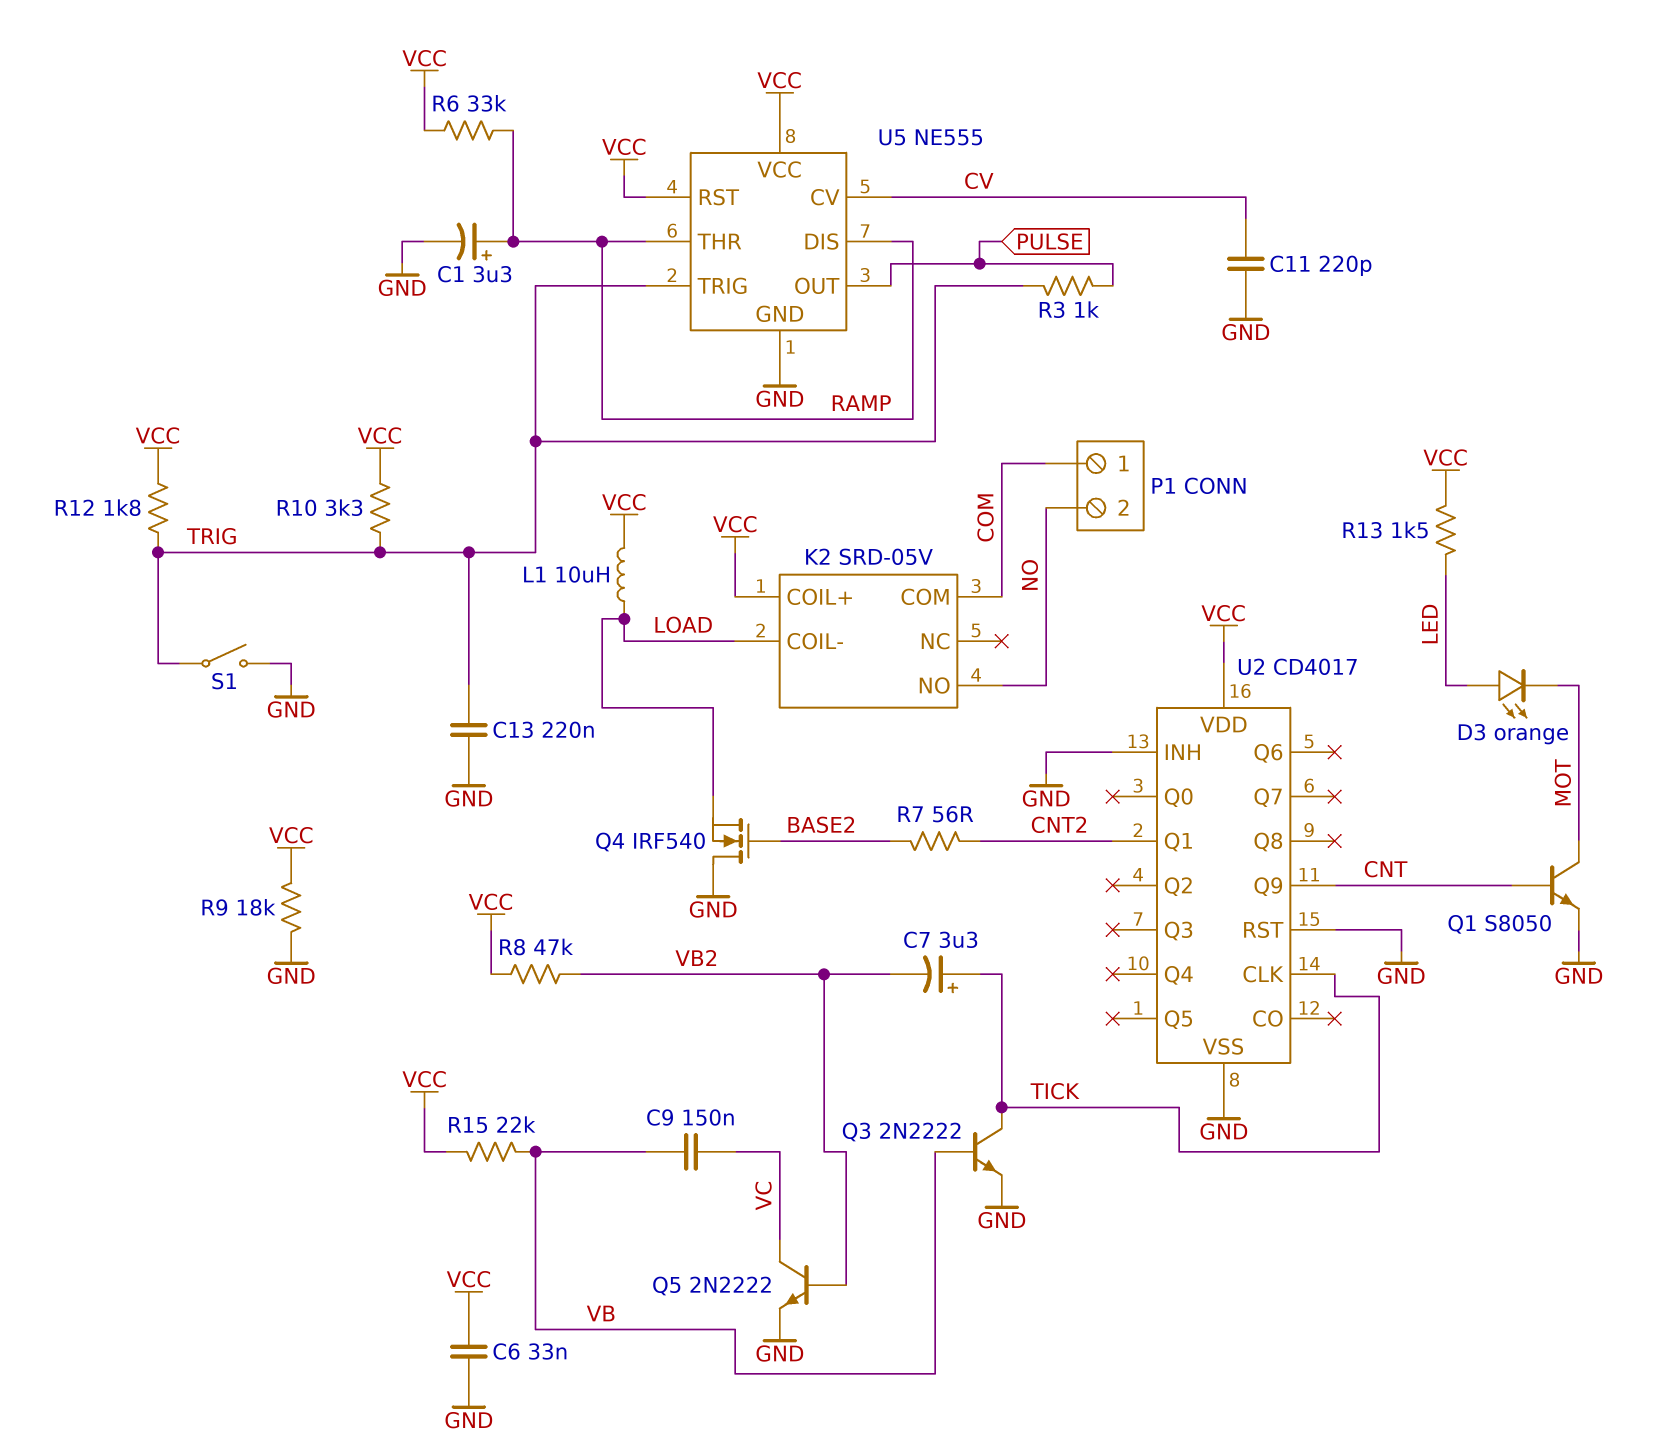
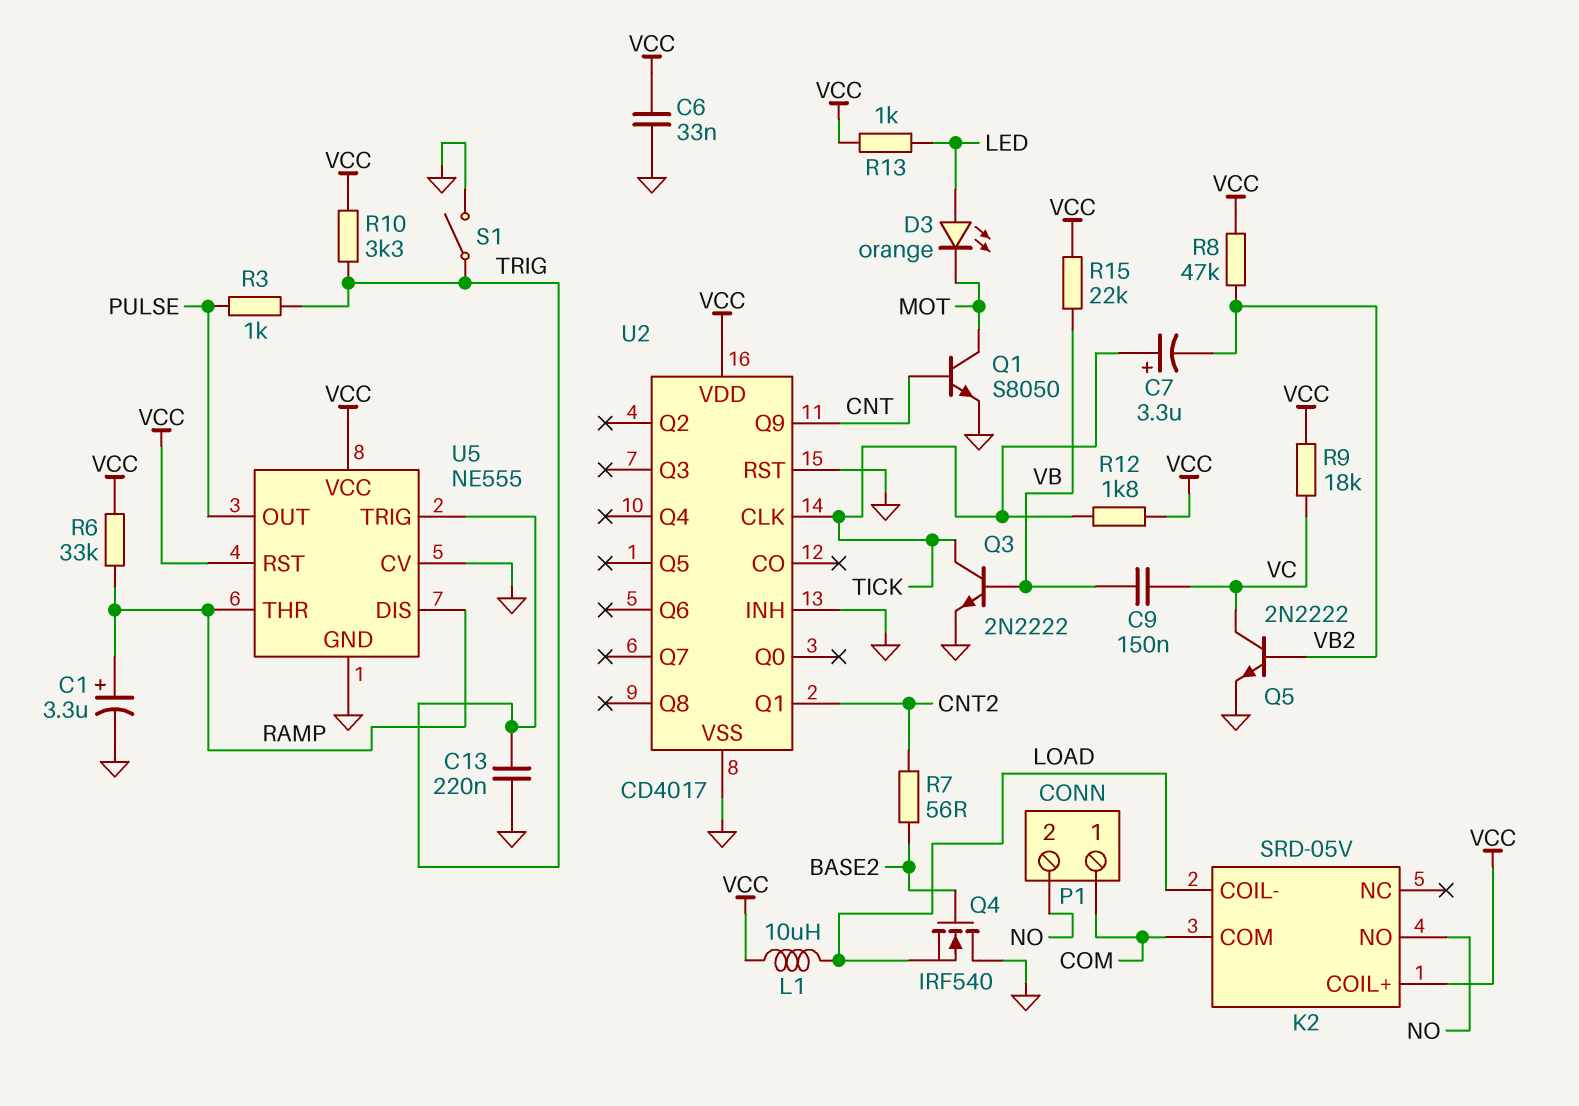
C11: 220pF (CV, GND) -> none
R9: 18k (GND, VCC) -> 18k (VC, VCC)
R12: 1.8k (TRIG, VCC) -> 1.8k (TICK, VCC)
R13: 1.5k (LED, VCC) -> 1k (LED, VCC)
U5 pin CV: CV -> GND

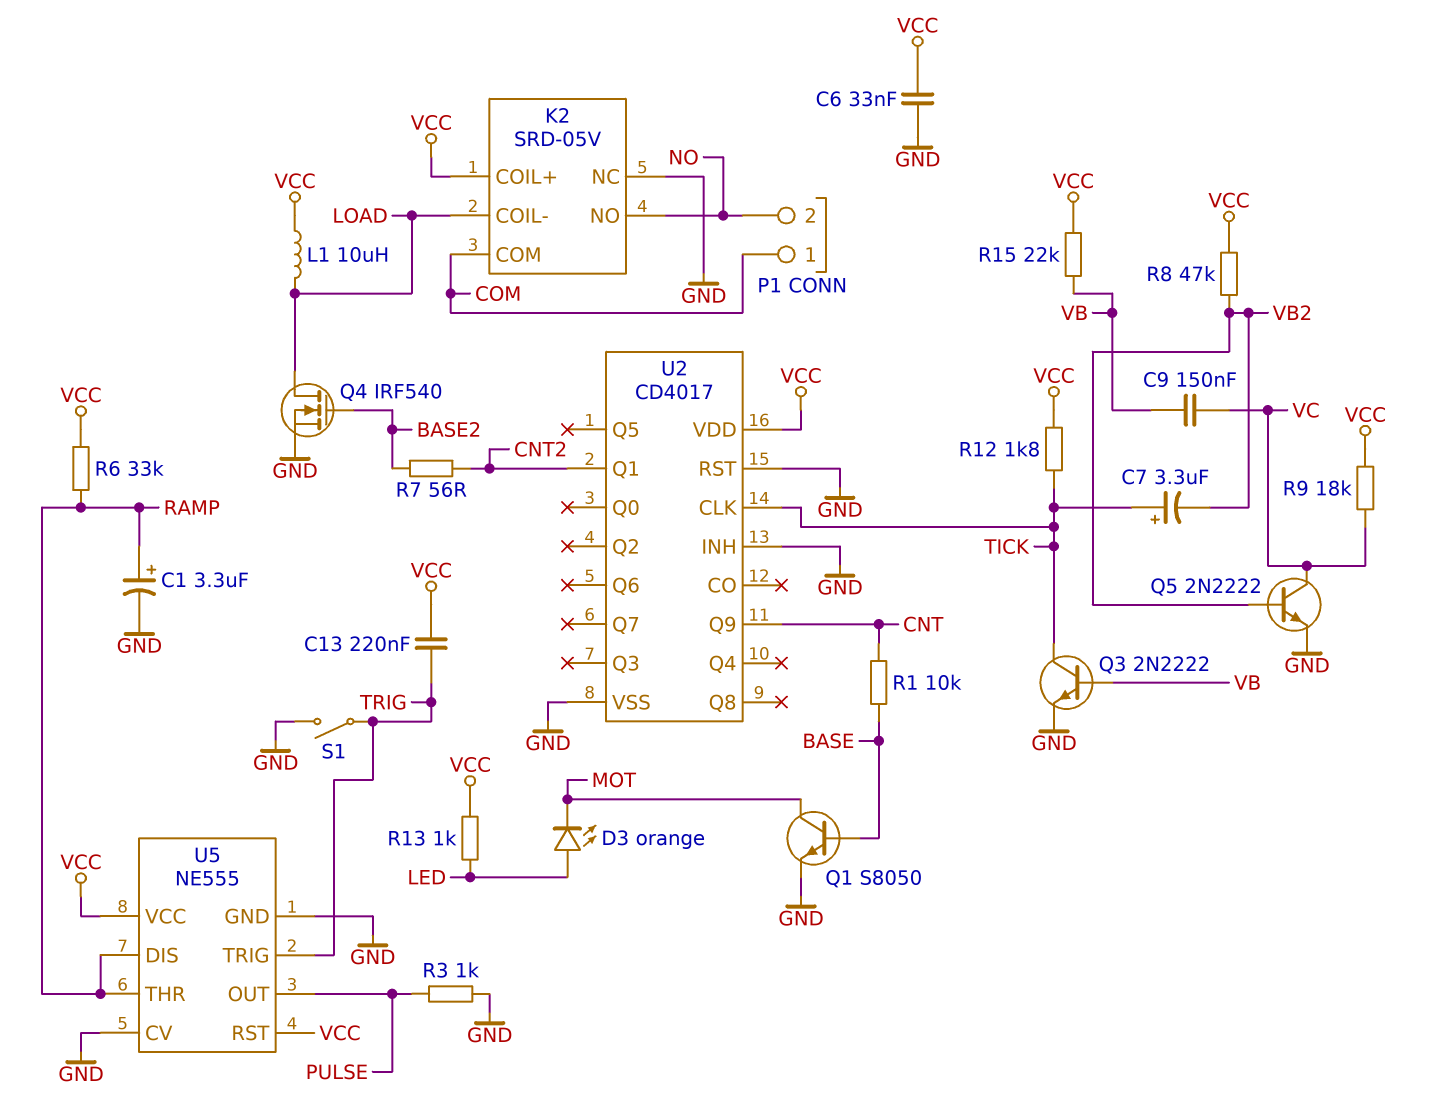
C13: 220nF (GND, TRIG) -> 220nF (TRIG, VCC)
K2 pin NC: none -> GND
Q1: NPN S8050 (B CNT, C MOT, E GND) -> NPN S8050 (B BASE, C MOT, E GND)
Q4: NMOS IRF540 (G BASE2, D GND, S LOAD) -> NMOS IRF540 (G BASE2, D LOAD, S GND)
R1: none -> 10k (BASE, CNT)
R3: 1k (PULSE, TRIG) -> 1k (GND, PULSE)
R10: 3.3k (TRIG, VCC) -> none

